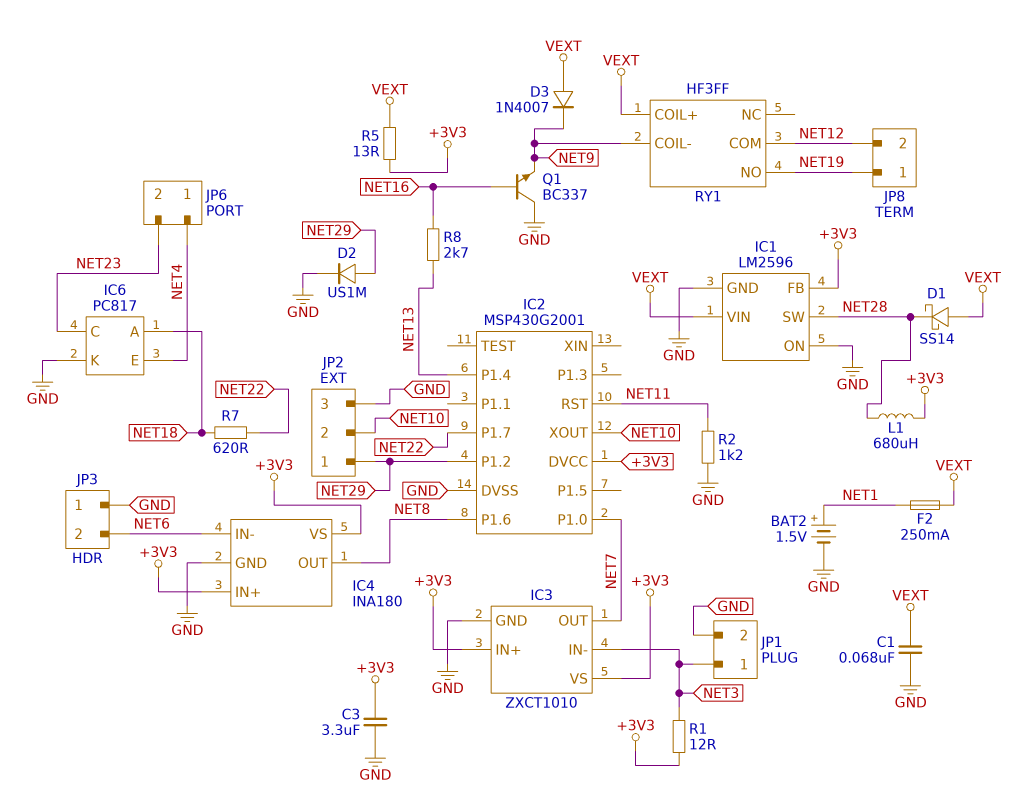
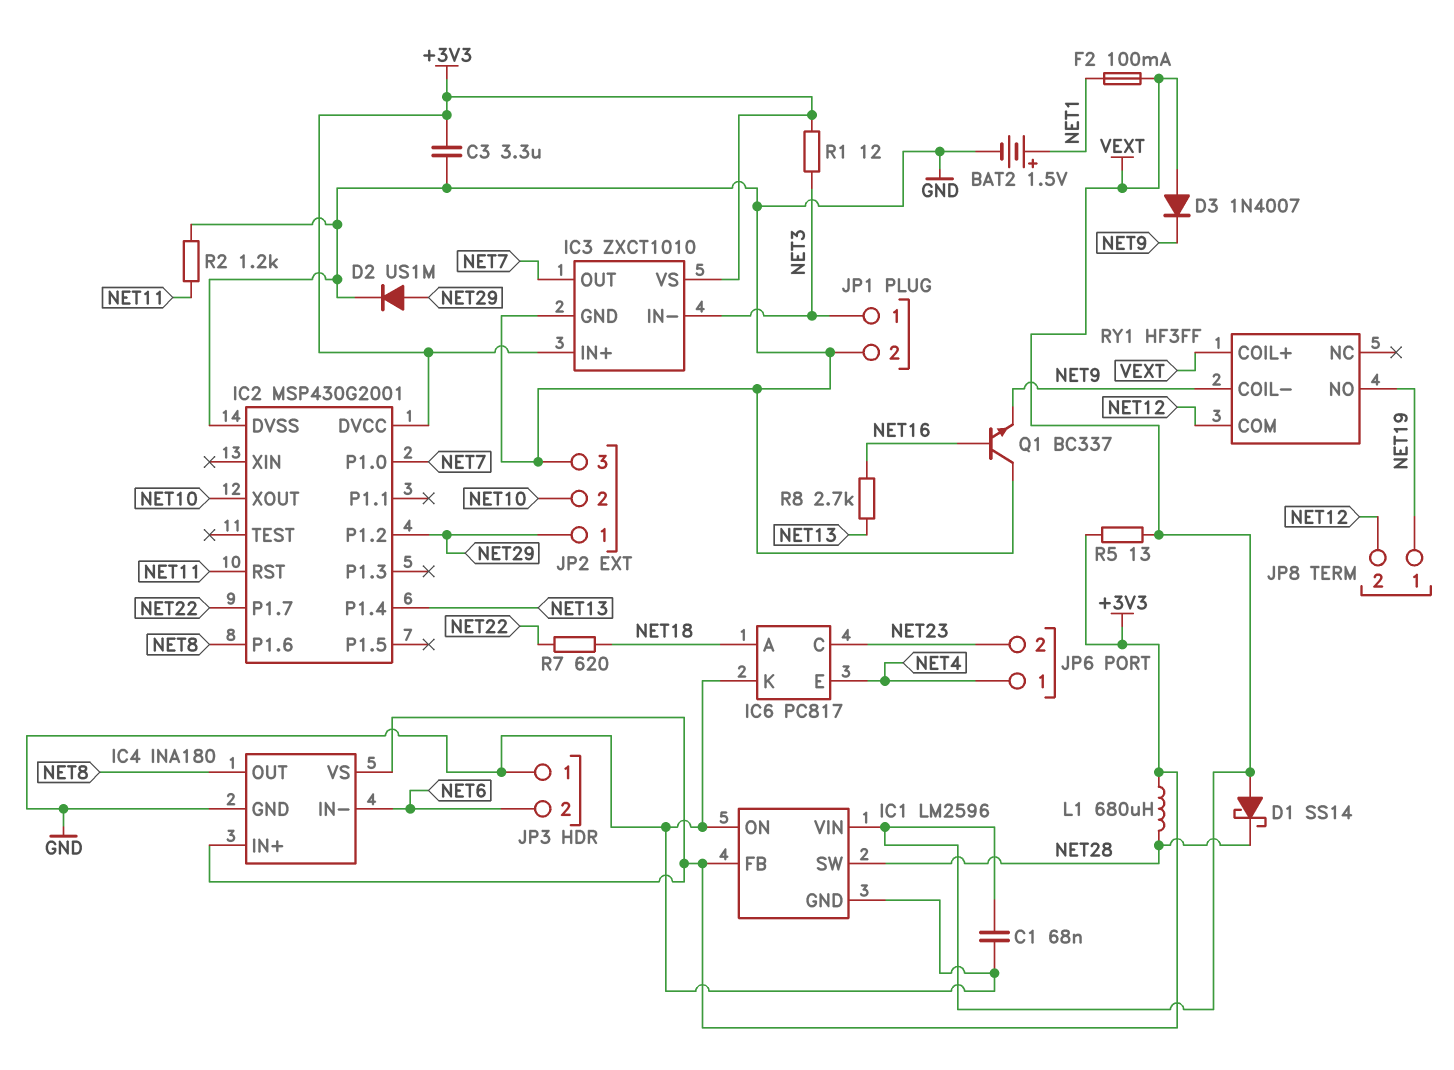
F2: 250mA (NET1, VEXT) -> 100mA (NET1, VEXT)

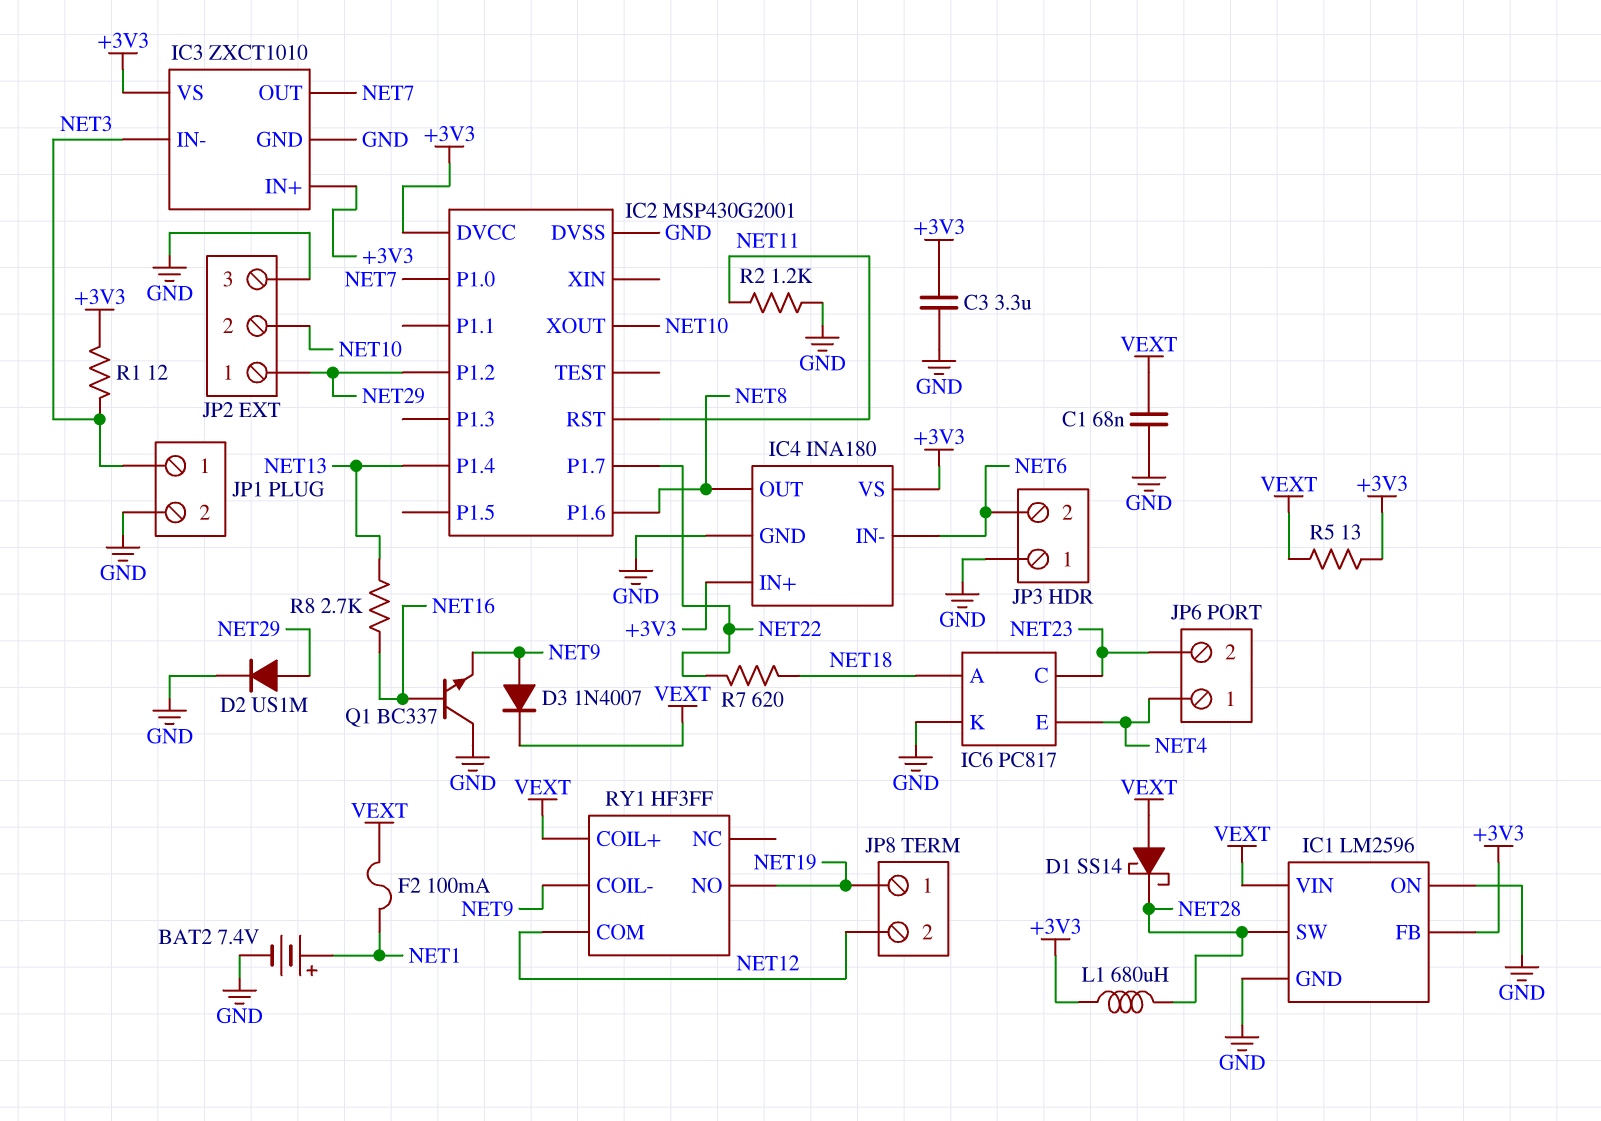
BAT2: 1.5V (plus NET1, minus GND) -> 7.4V (plus NET1, minus GND)
D3: diode 1N4007 (A VEXT, K NET9) -> diode 1N4007 (A NET9, K VEXT)

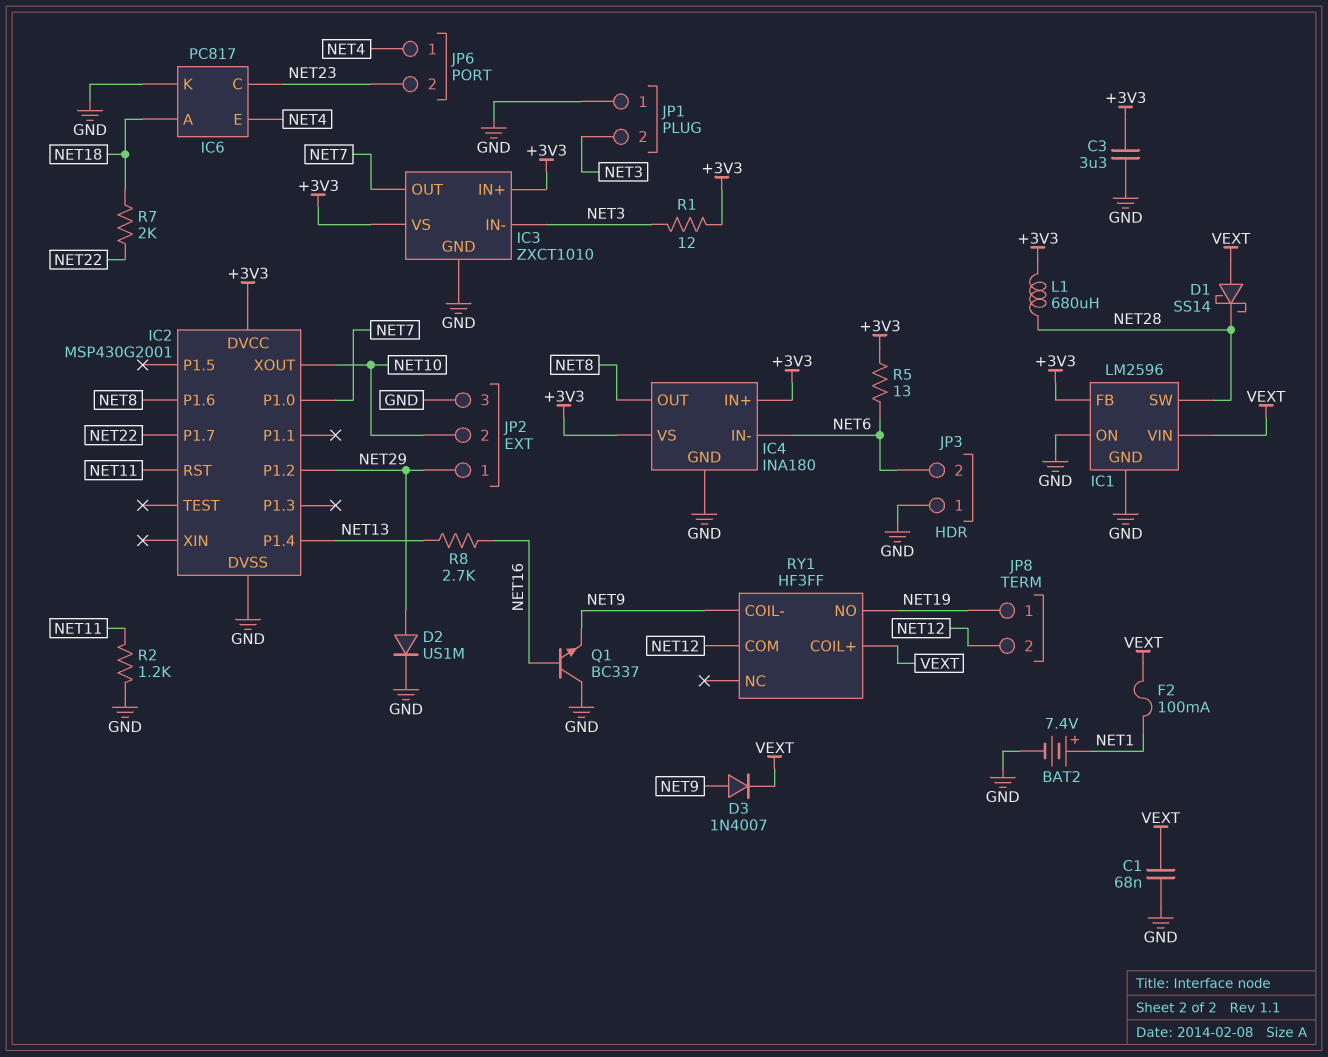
JP1 pin 1: NET3 -> GND
JP1 pin 2: GND -> NET3
R5: 13 (+3V3, VEXT) -> 13 (+3V3, NET6)
R7: 620 (NET18, NET22) -> 2k (NET18, NET22)

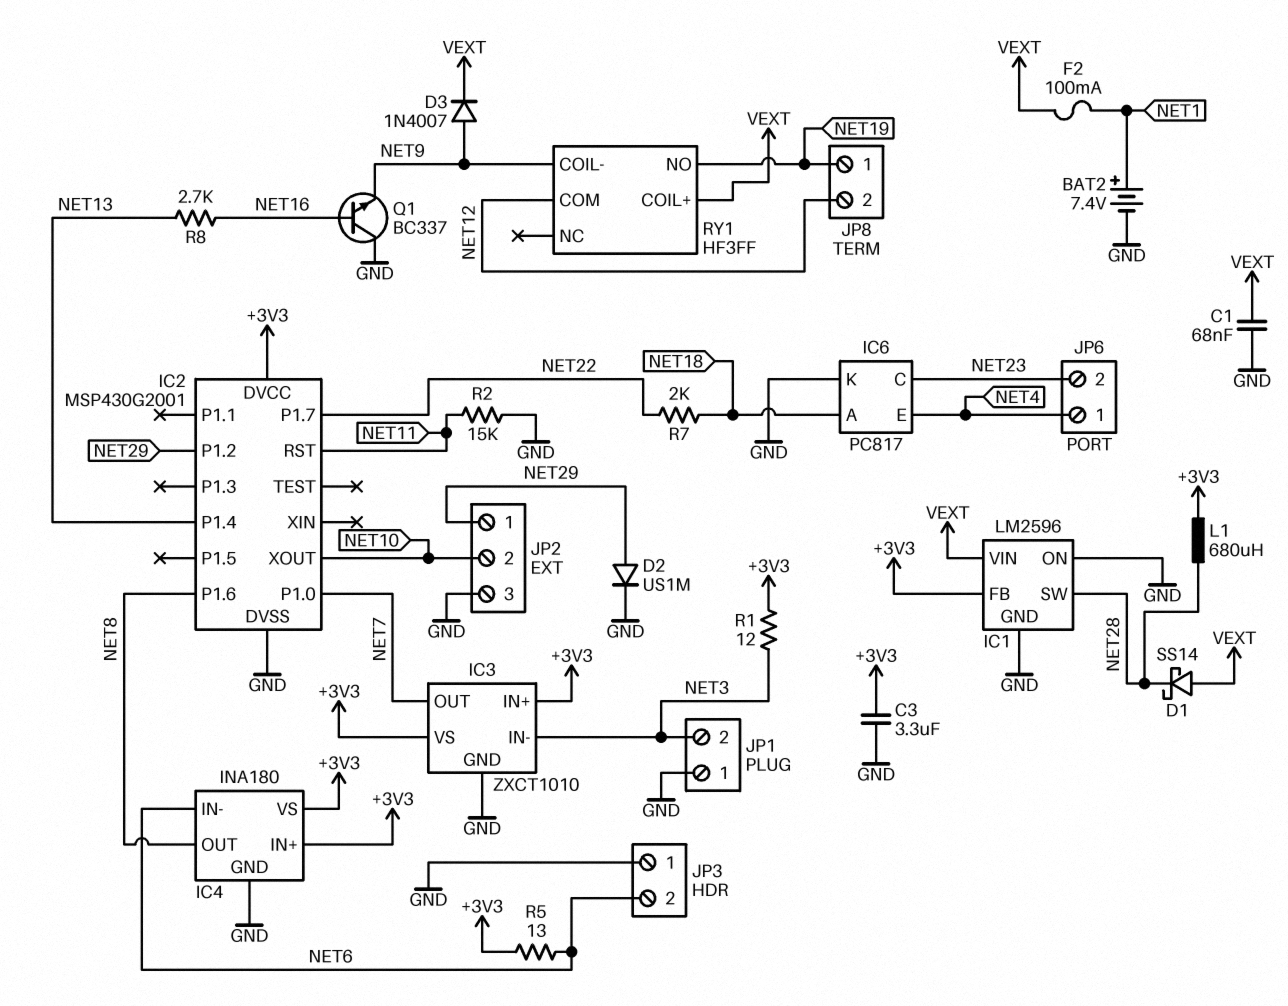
R2: 1.2k (GND, NET11) -> 15k (GND, NET11)

